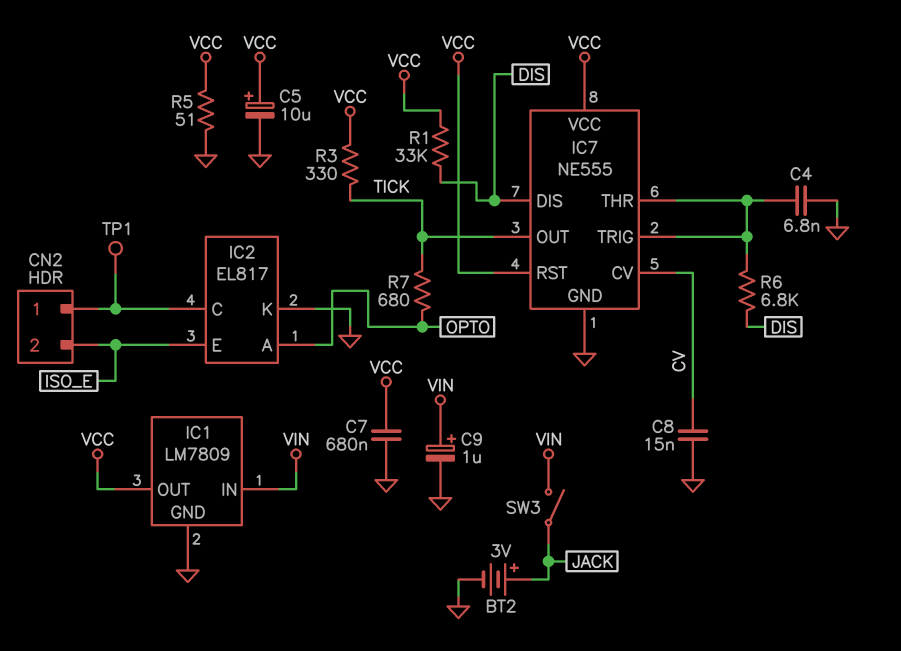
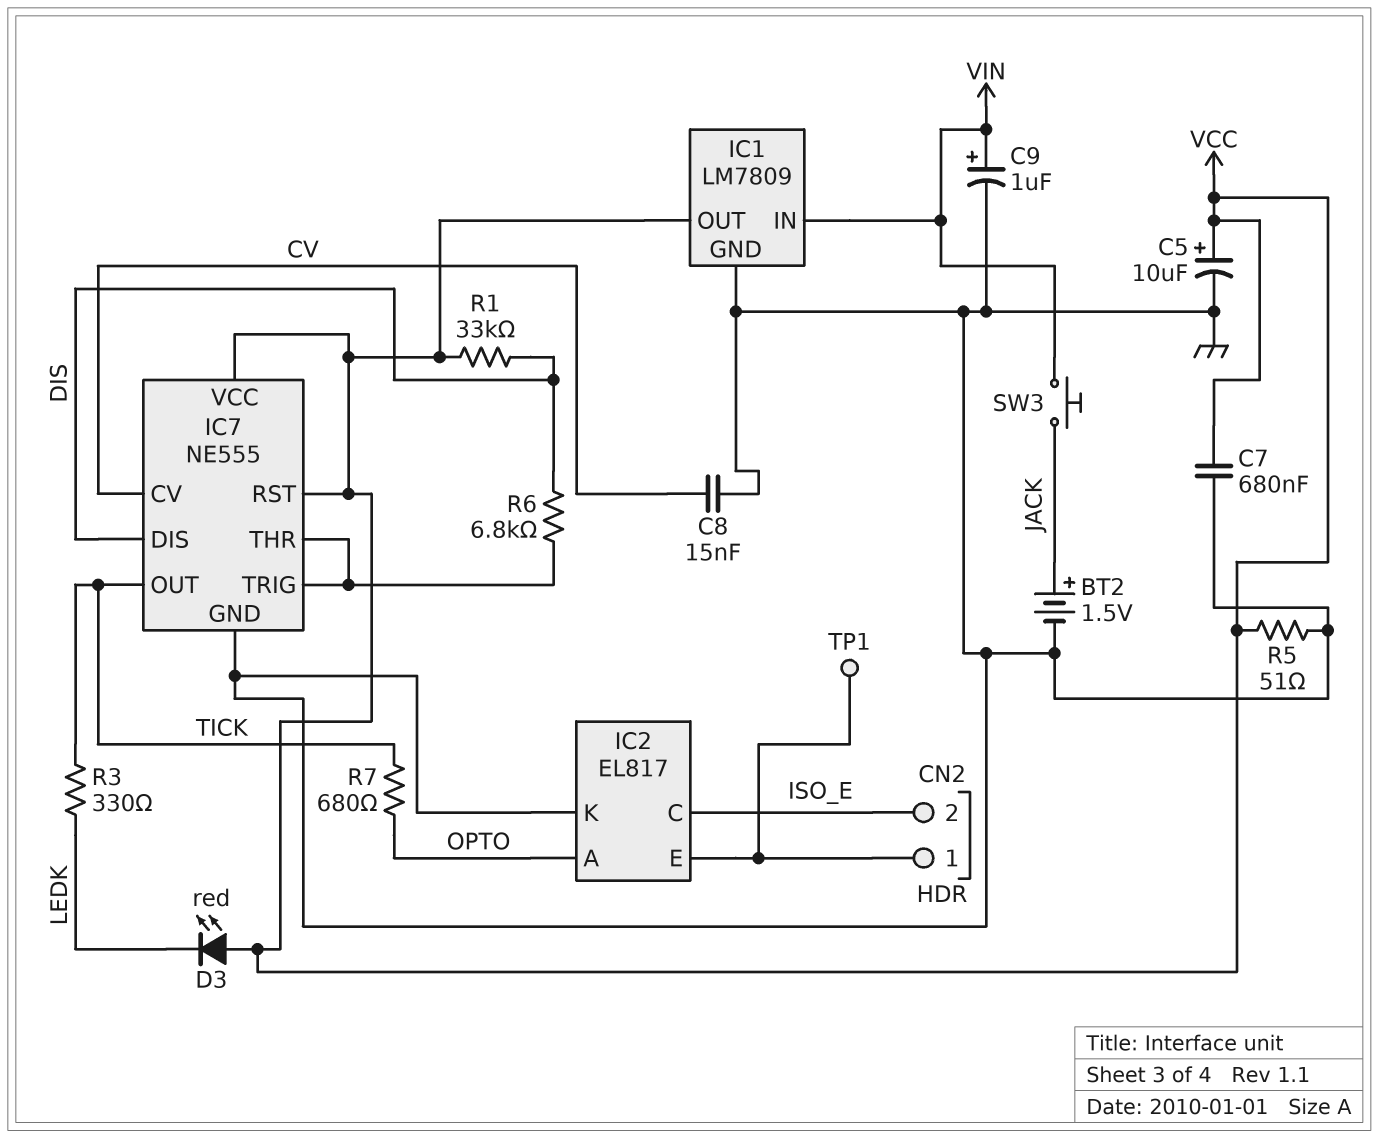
BT2: 3V (plus JACK, minus GND) -> 1.5V (plus JACK, minus GND)
C4: 6.8nF (GND, IC7/THR) -> none
D3: none -> LED red (A VCC, K LEDK)
IC2 pin C: CN2/1 -> ISO_E
IC2 pin E: ISO_E -> CN2/1
R3: 330 (TICK, VCC) -> 330 (LEDK, TICK)
SW3: switch (JACK, VIN) -> button (JACK, VIN)

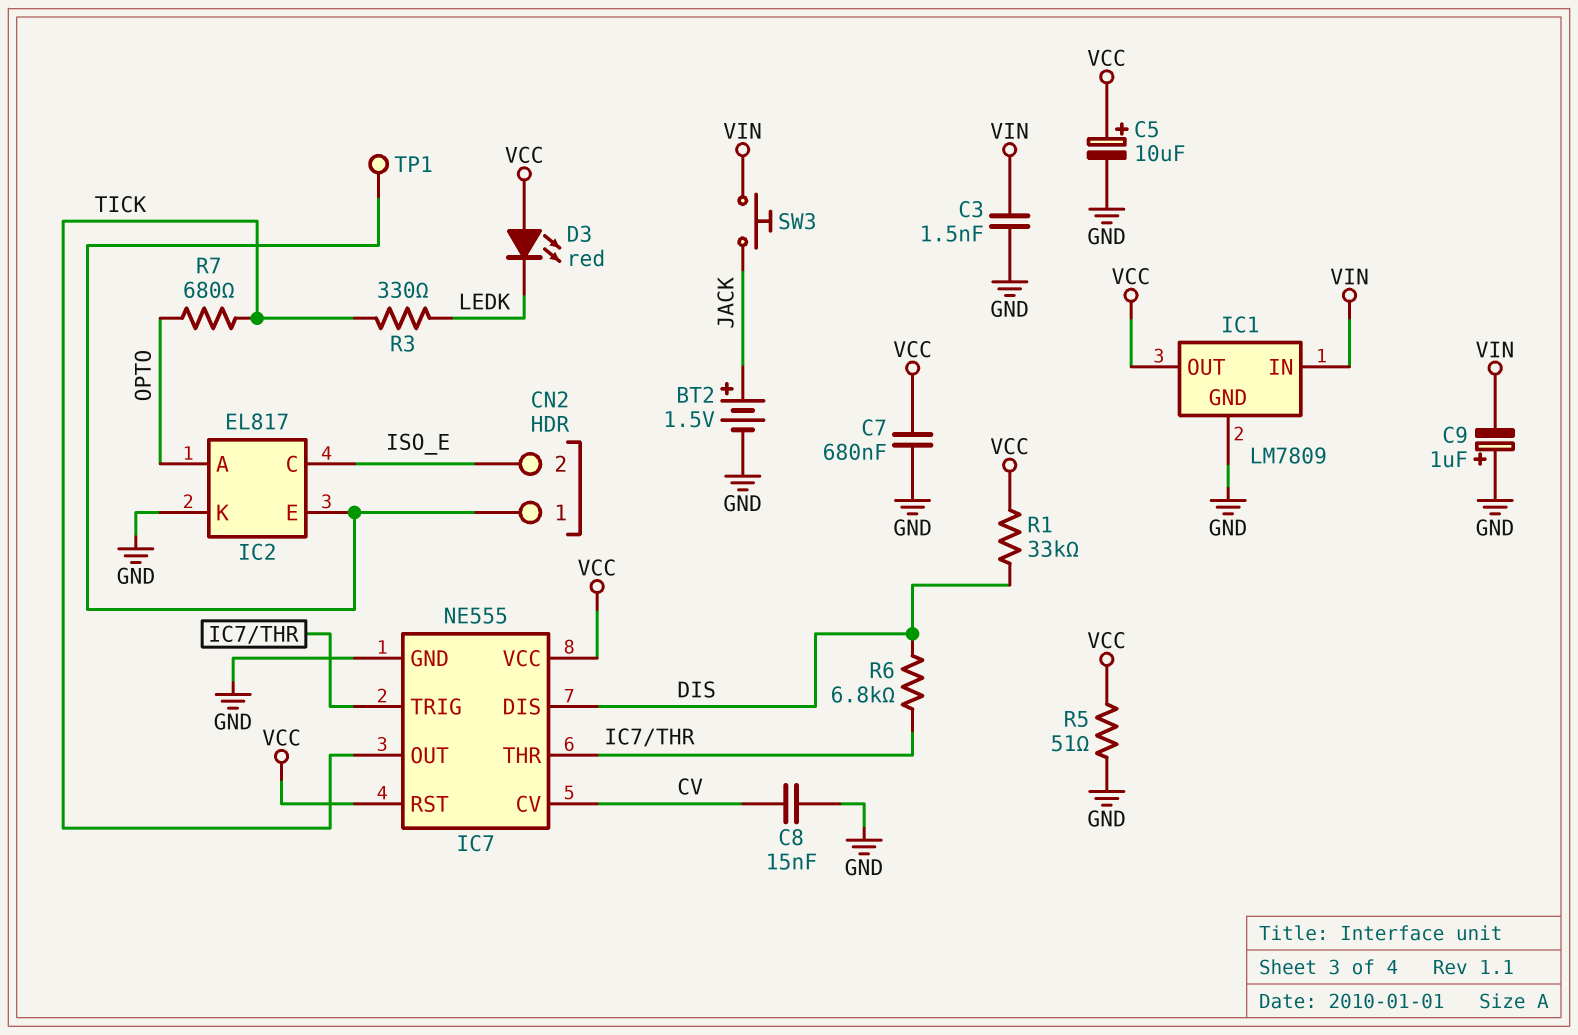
C3: none -> 1.5nF (GND, VIN)
C9: 1uF (plus VIN, minus GND) -> 1uF (plus GND, minus VIN)

